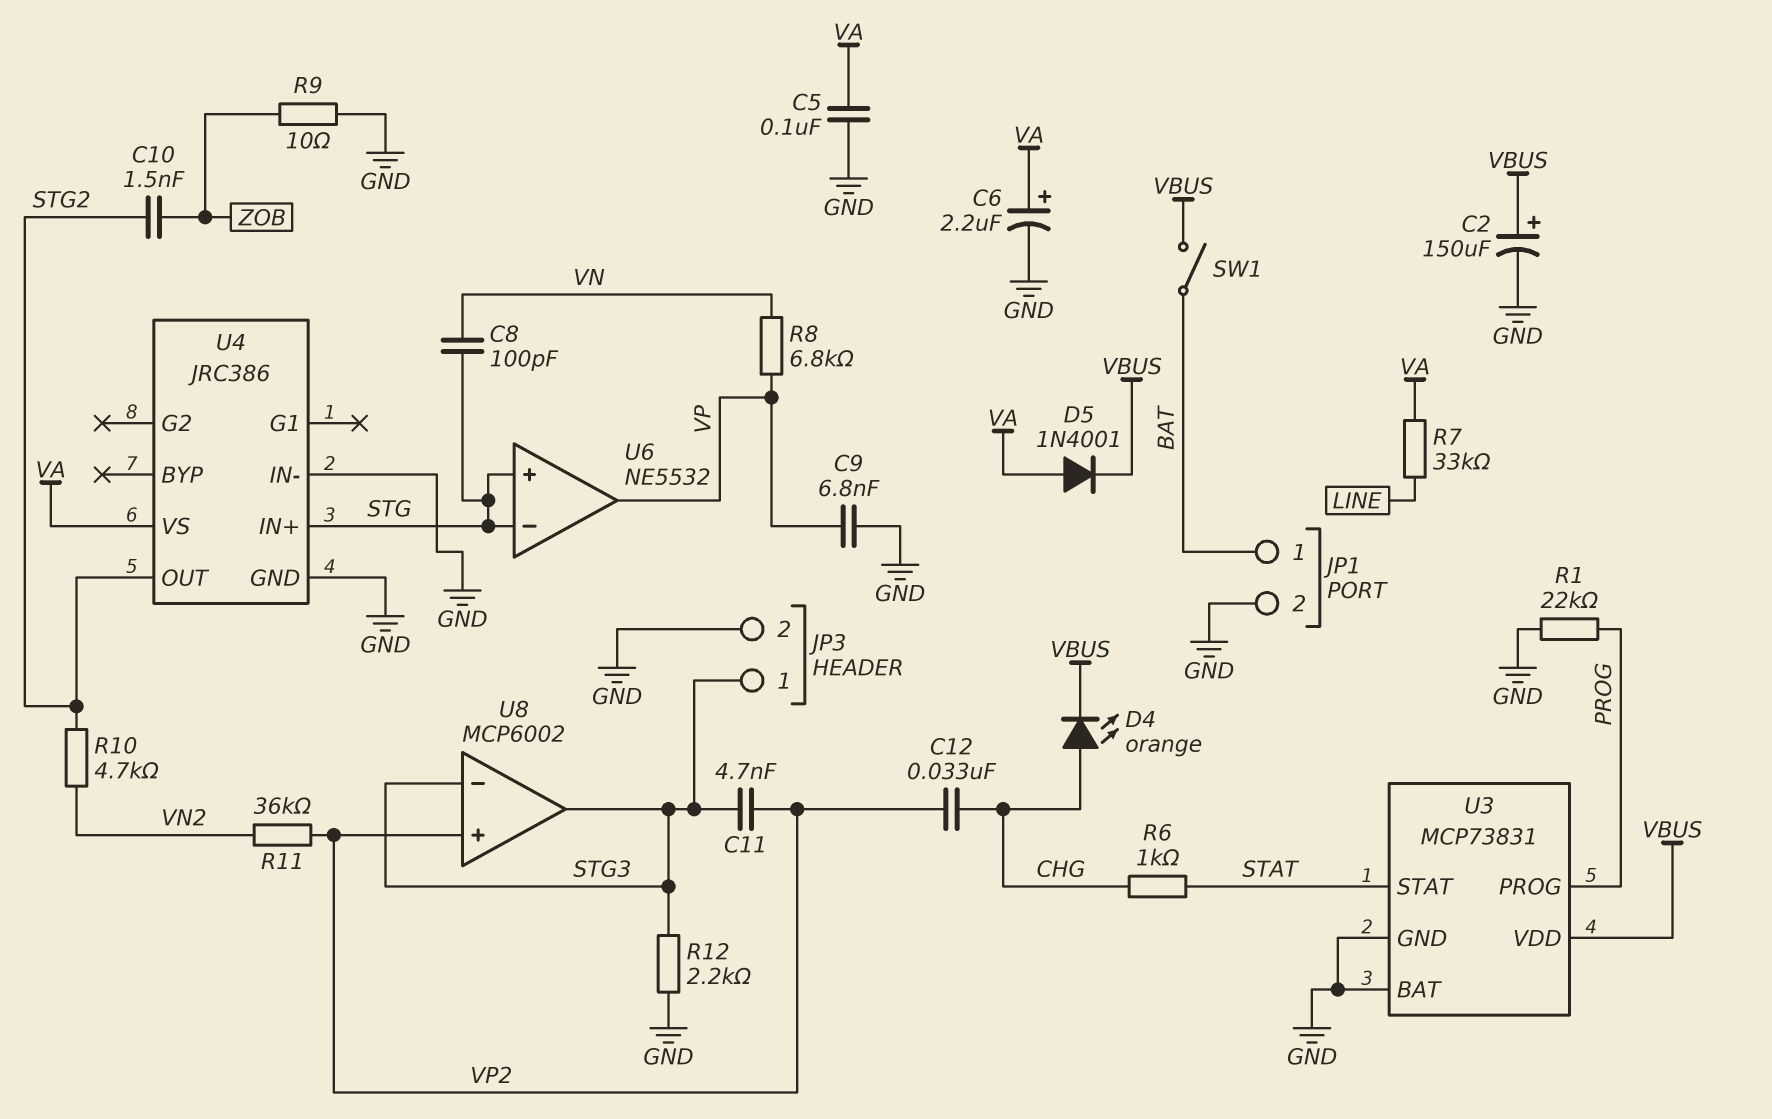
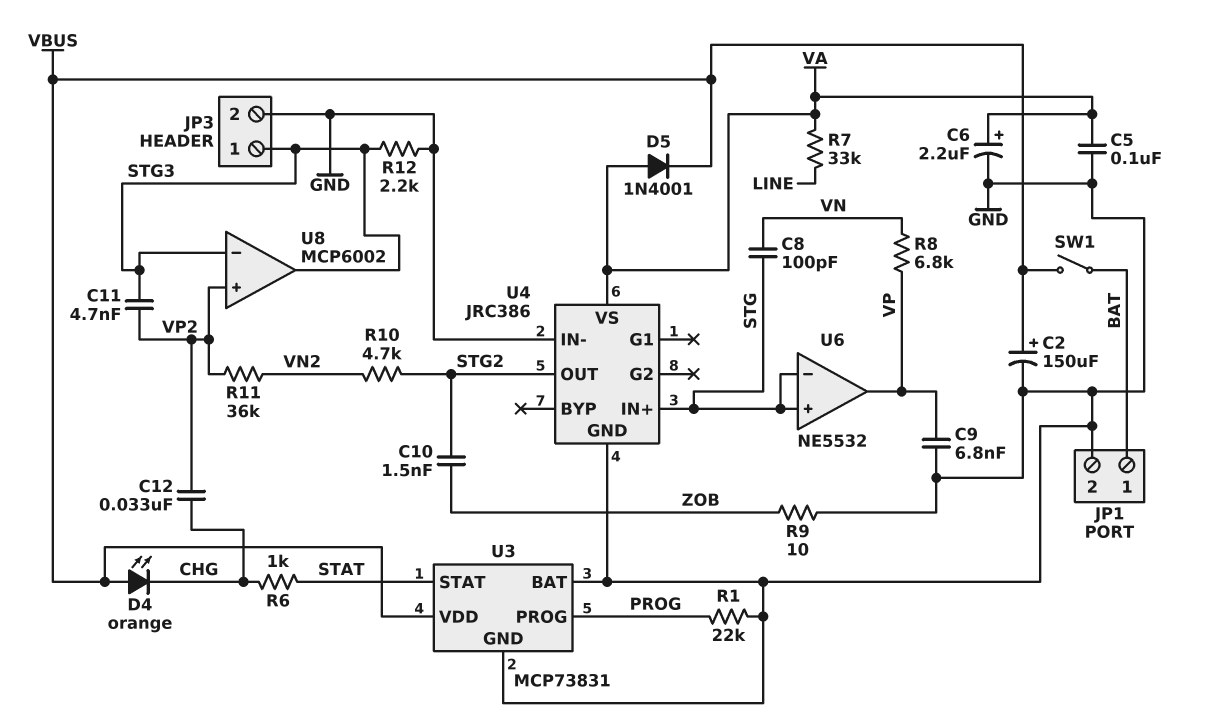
D4: LED orange (A CHG, K VBUS) -> LED orange (A VBUS, K CHG)

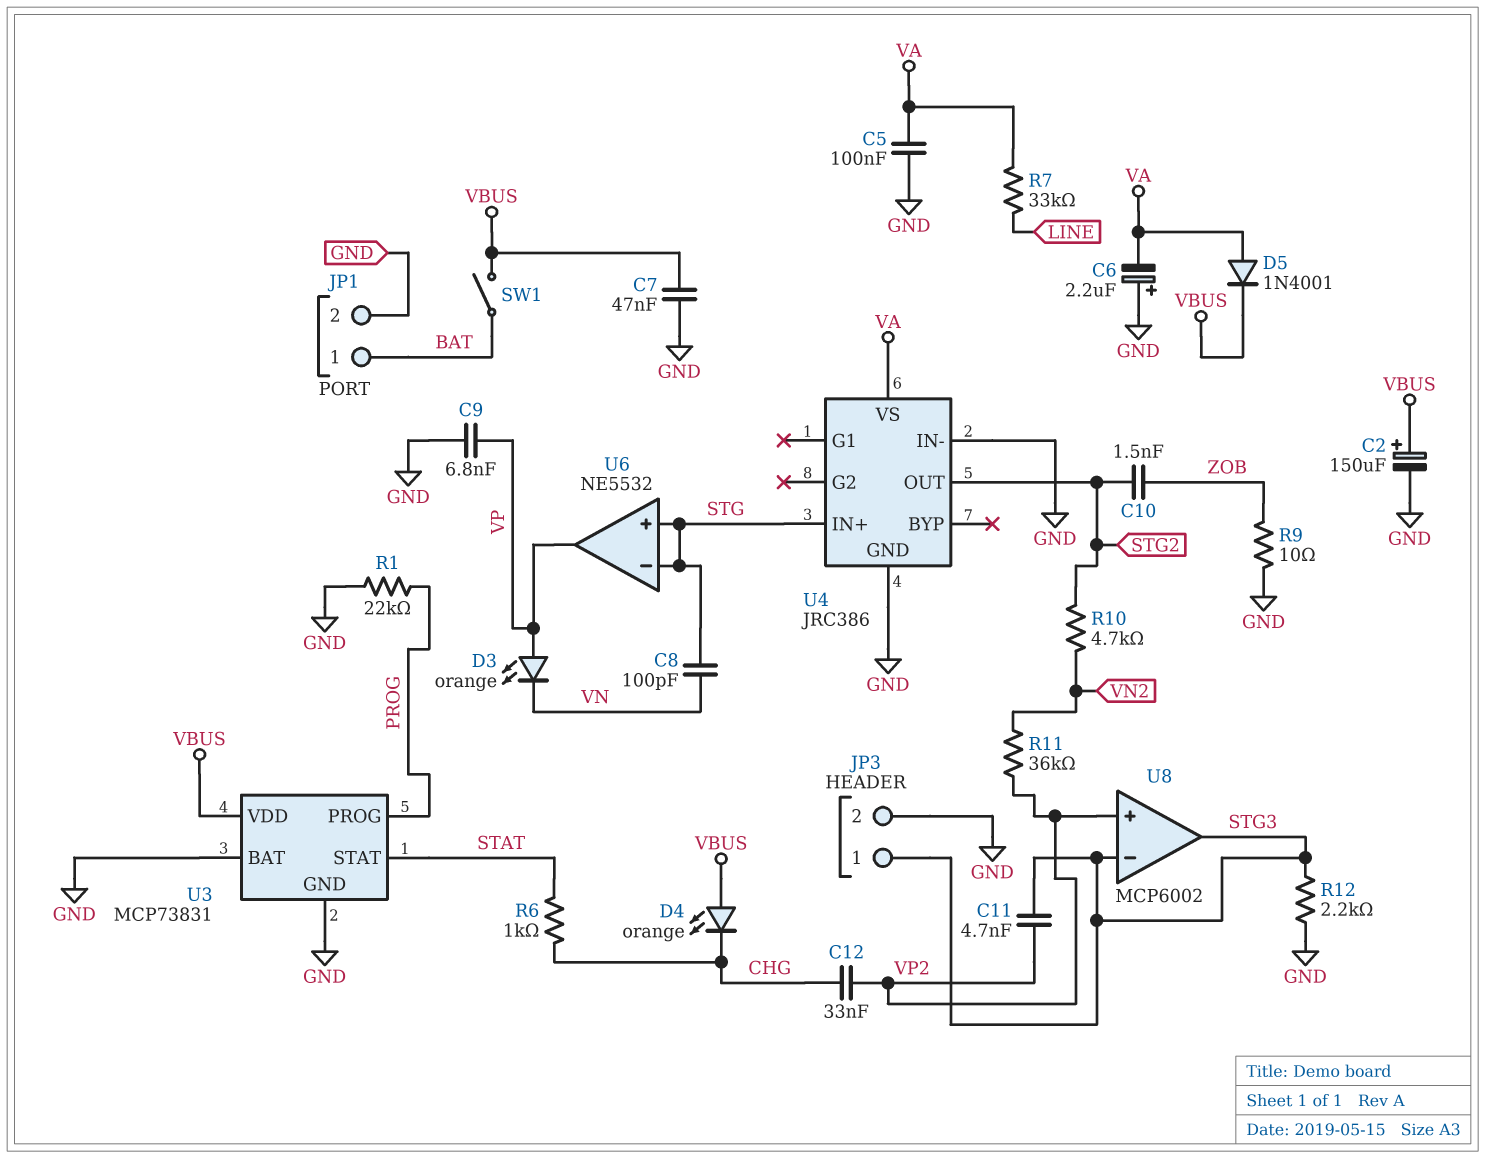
C6: 2.2uF (plus VA, minus GND) -> 2.2uF (plus GND, minus VA)
C7: none -> 47nF (GND, VBUS)
D3: none -> LED orange (A VP, K VN)
R8: 6.8k (VN, VP) -> none

